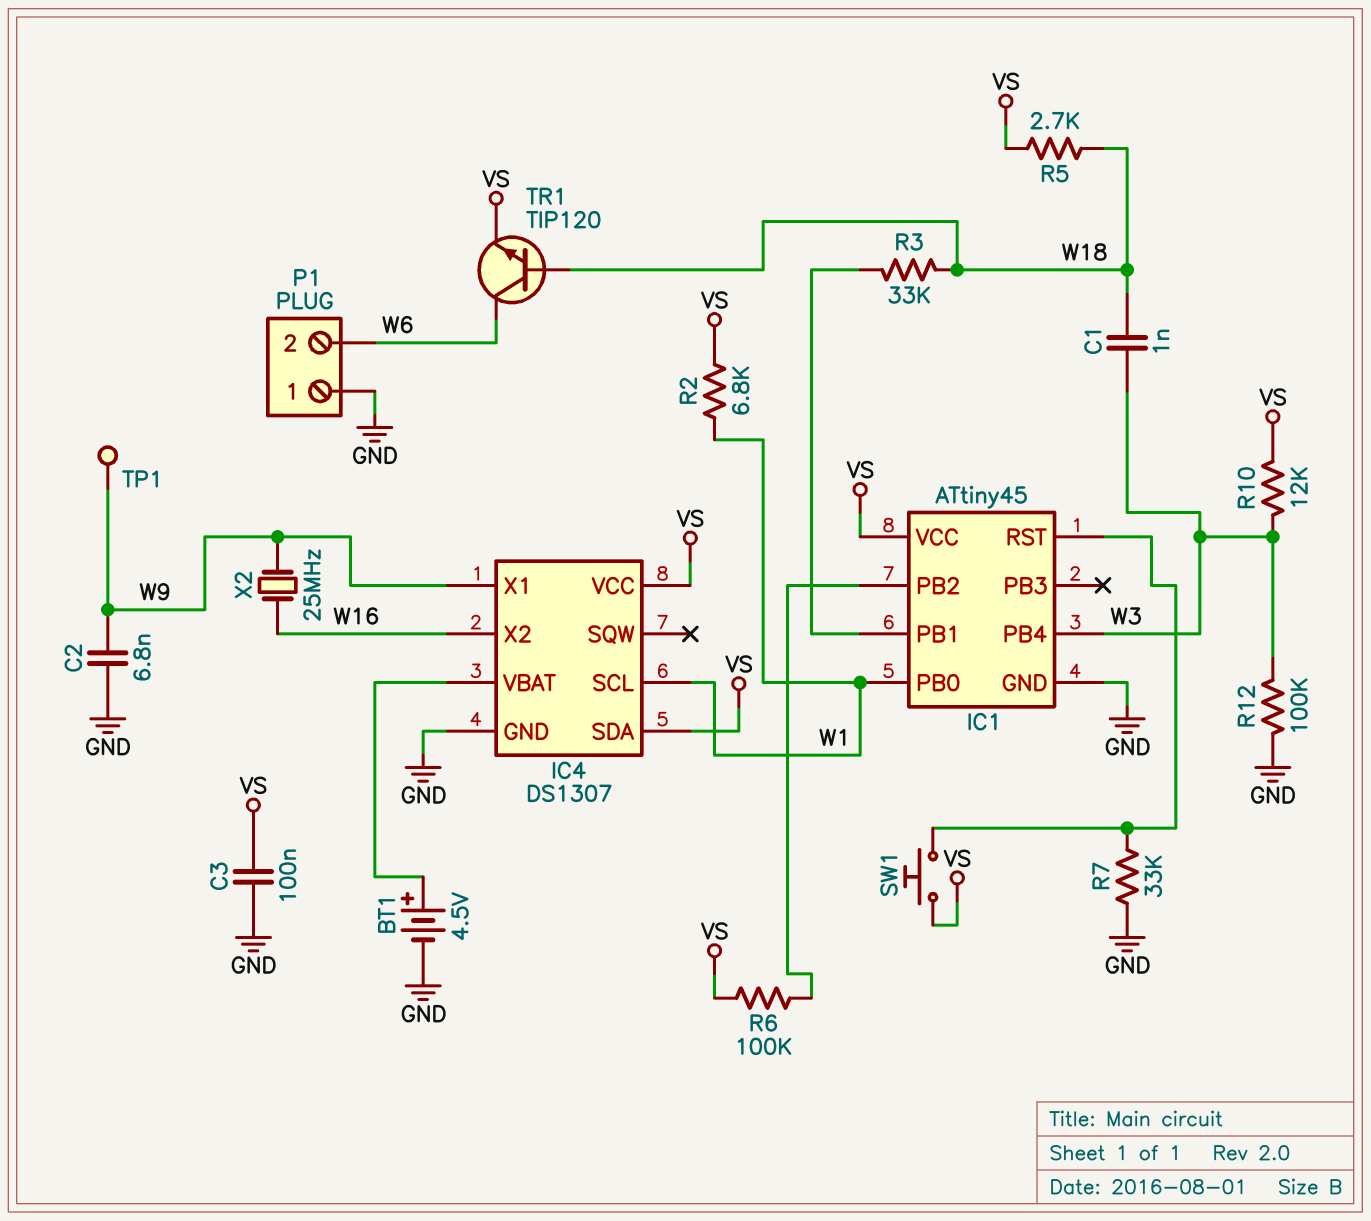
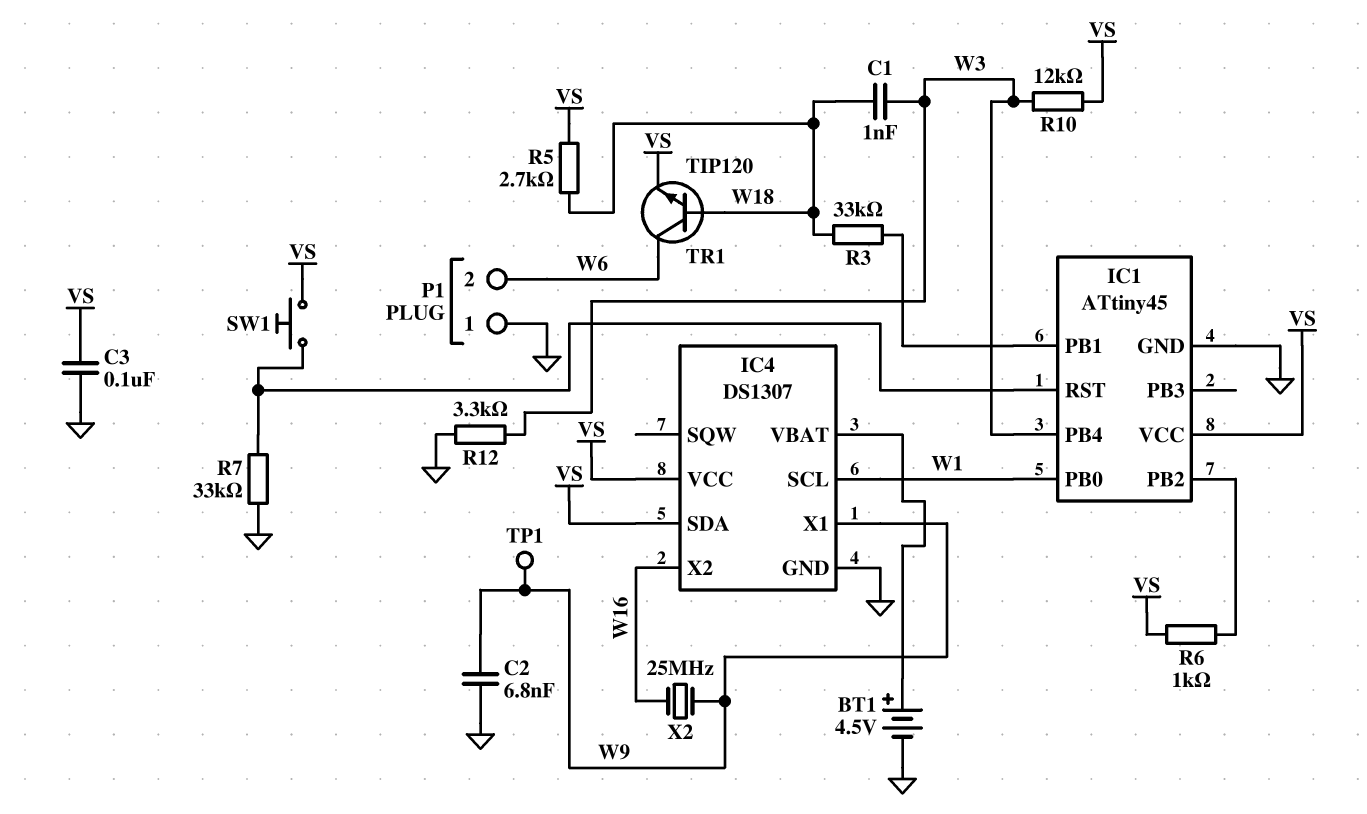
R2: 6.8k (VS, W1) -> none
R6: 100k (IC1/PB2, VS) -> 1k (IC1/PB2, VS)
R12: 100k (GND, W3) -> 3.3k (GND, W3)

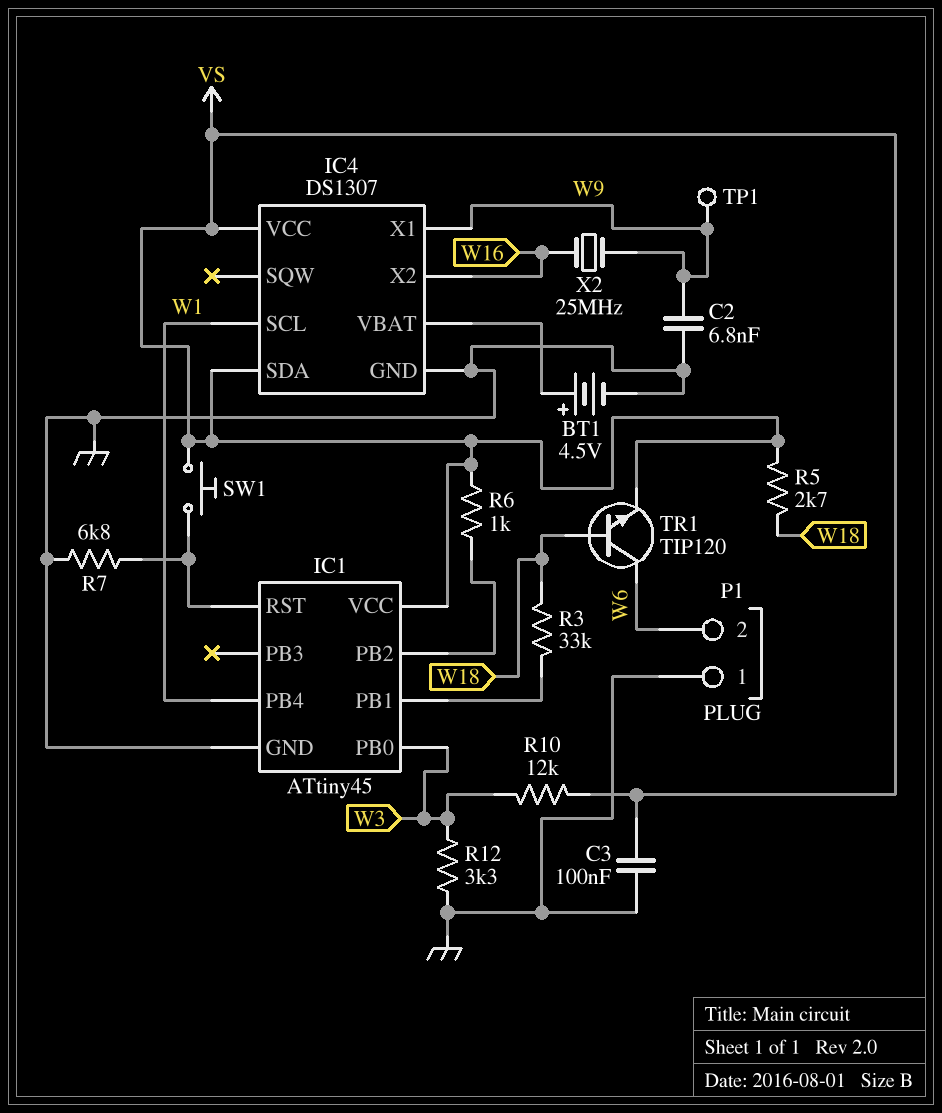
C1: 1nF (W3, W18) -> none
IC1 pin PB0: W1 -> W3
IC1 pin PB4: W3 -> W1
R7: 33k (GND, IC1/RST) -> 6.8k (GND, IC1/RST)

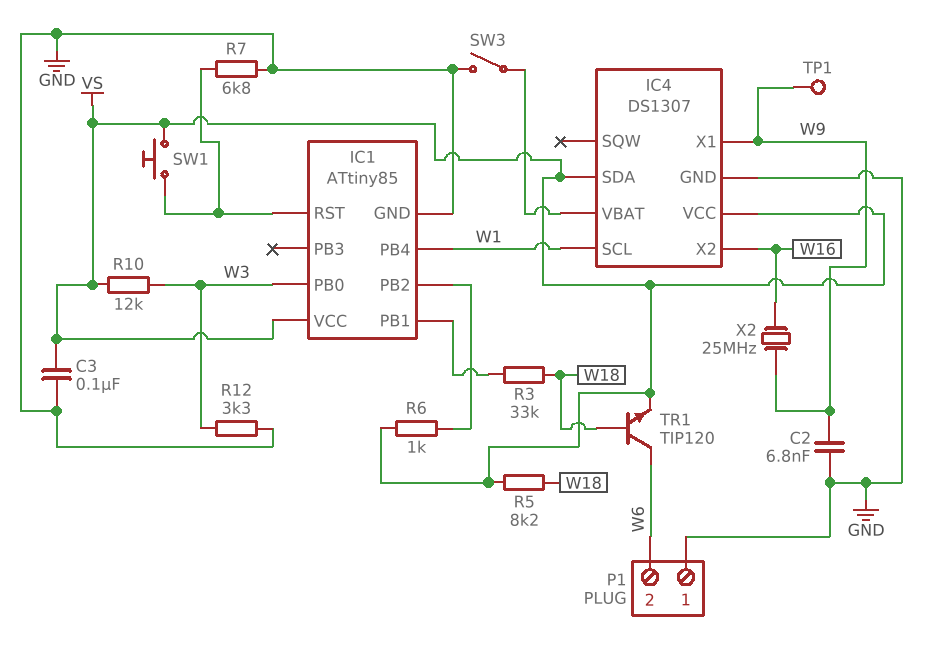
BT1: 4.5V (plus IC4/VBAT, minus GND) -> none
IC1: ATtiny45 -> ATtiny85
R5: 2.7k (VS, W18) -> 8.2k (VS, W18)
SW3: none -> switch (GND, IC4/VBAT)

